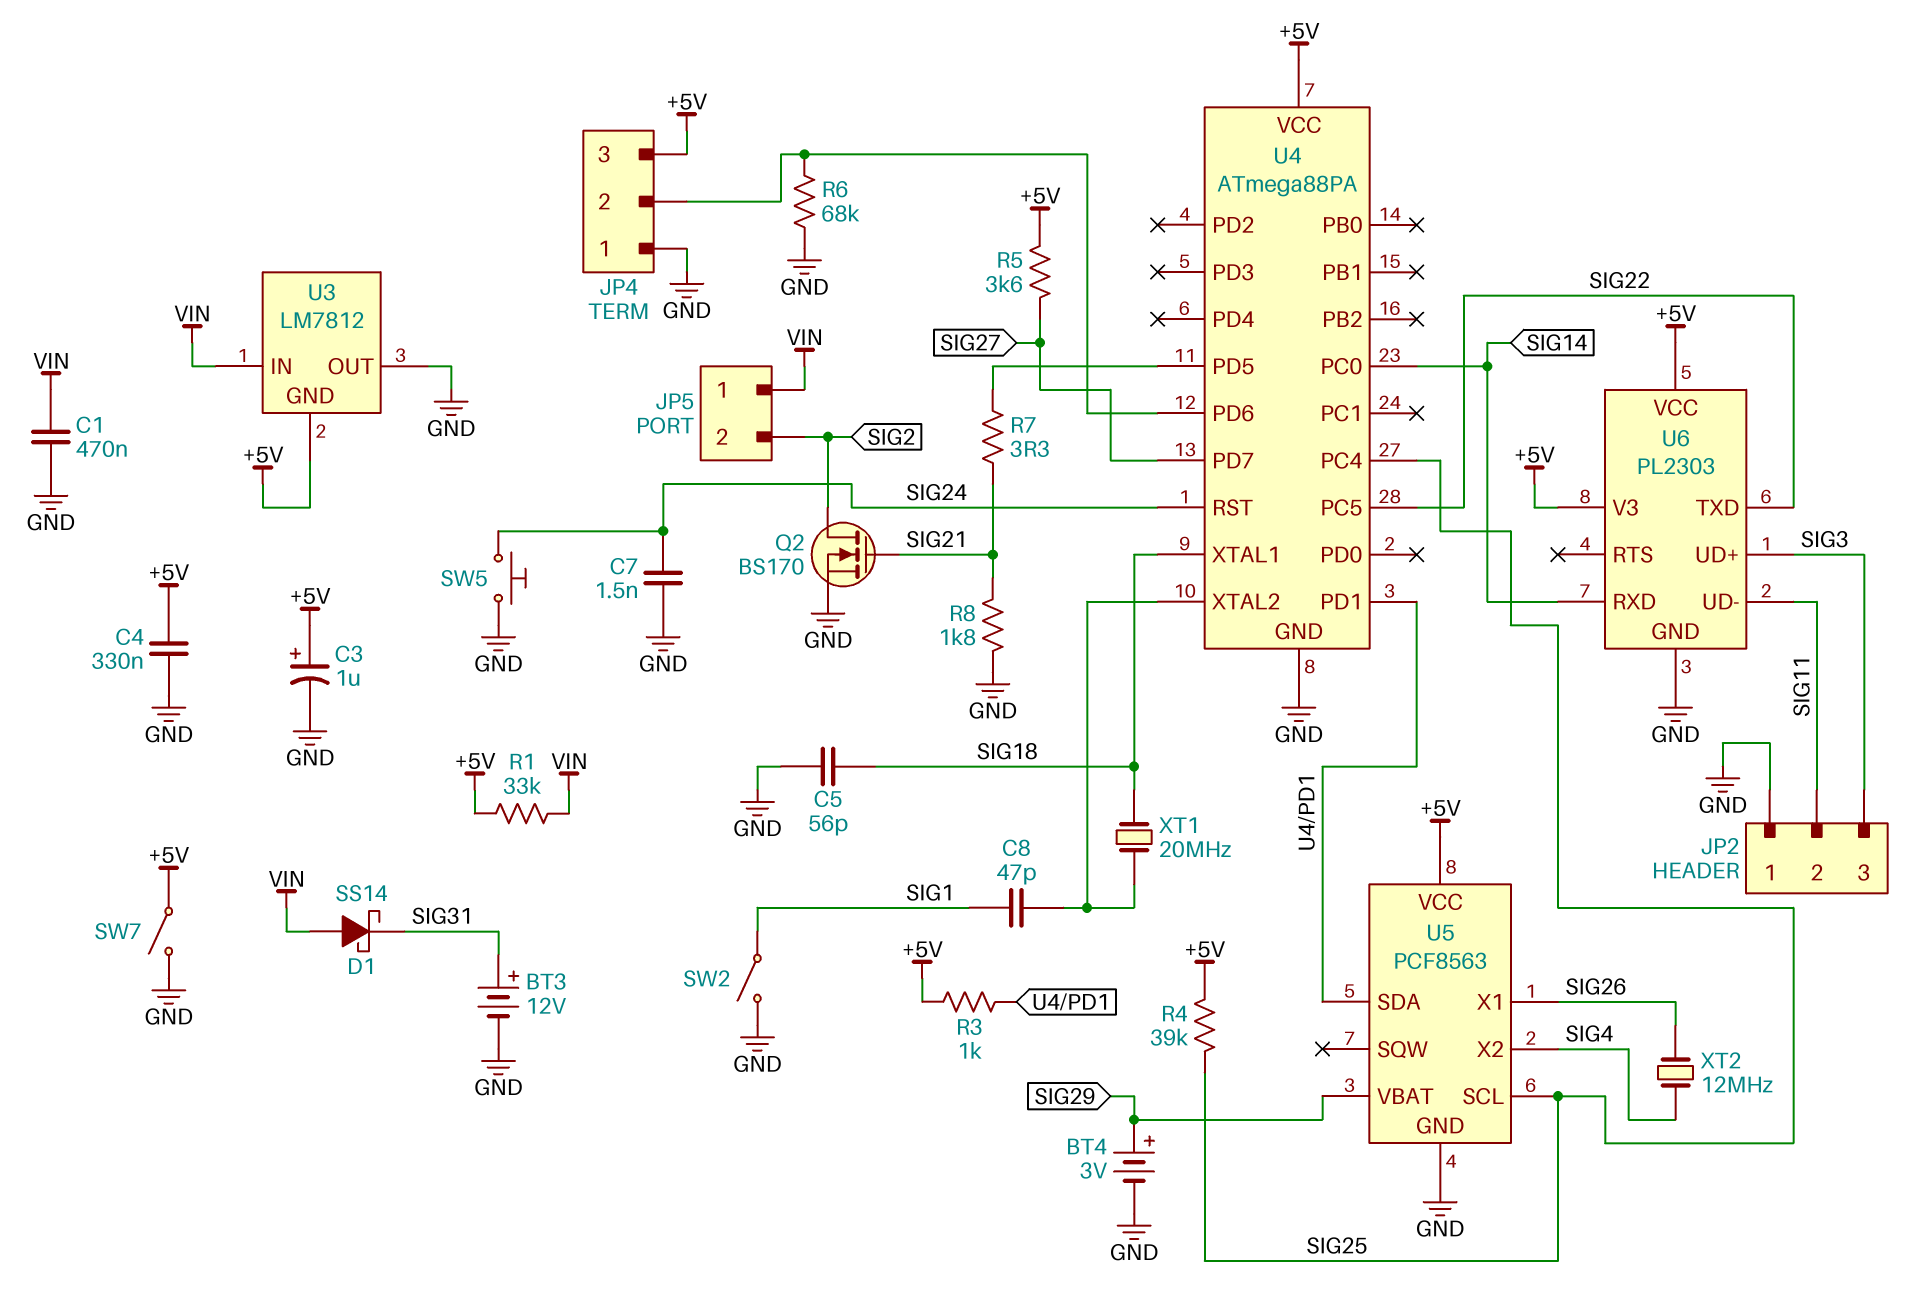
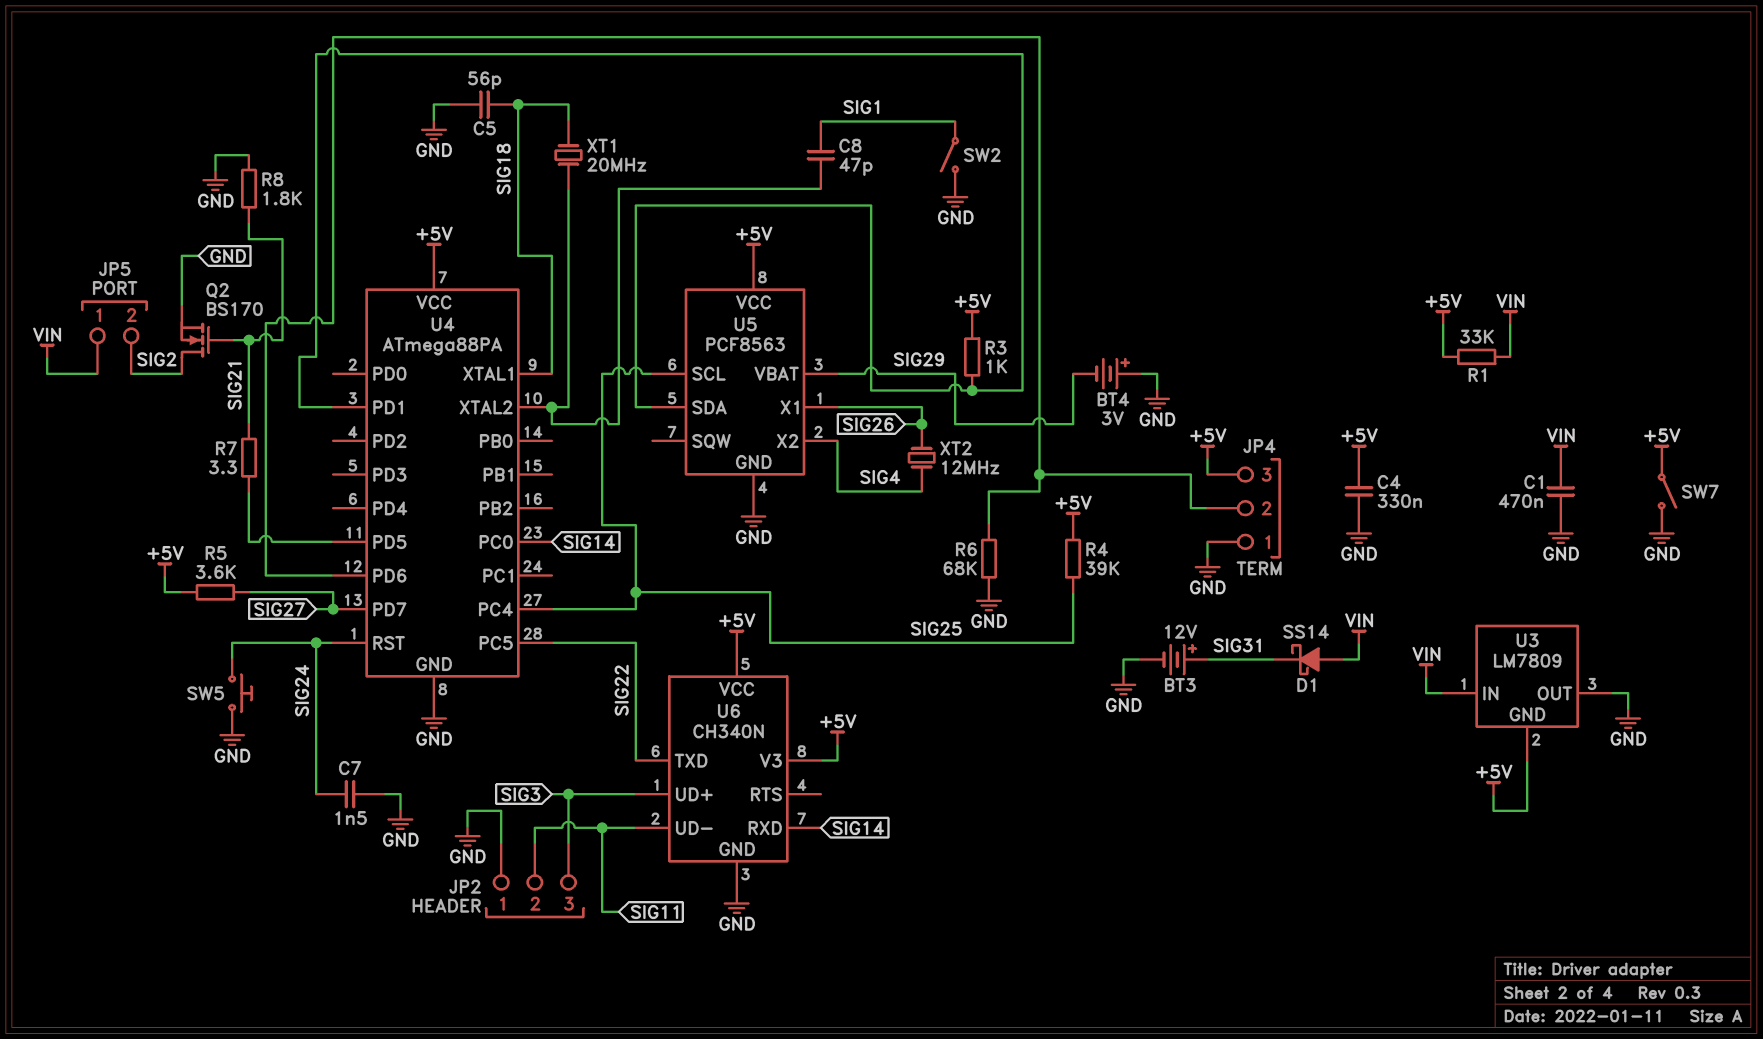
BT4: 3V (plus SIG29, minus GND) -> 3V (plus GND, minus SIG29)
C3: 1uF (plus +5V, minus GND) -> none
U3: LM7812 -> LM7809
U6: PL2303 -> CH340N

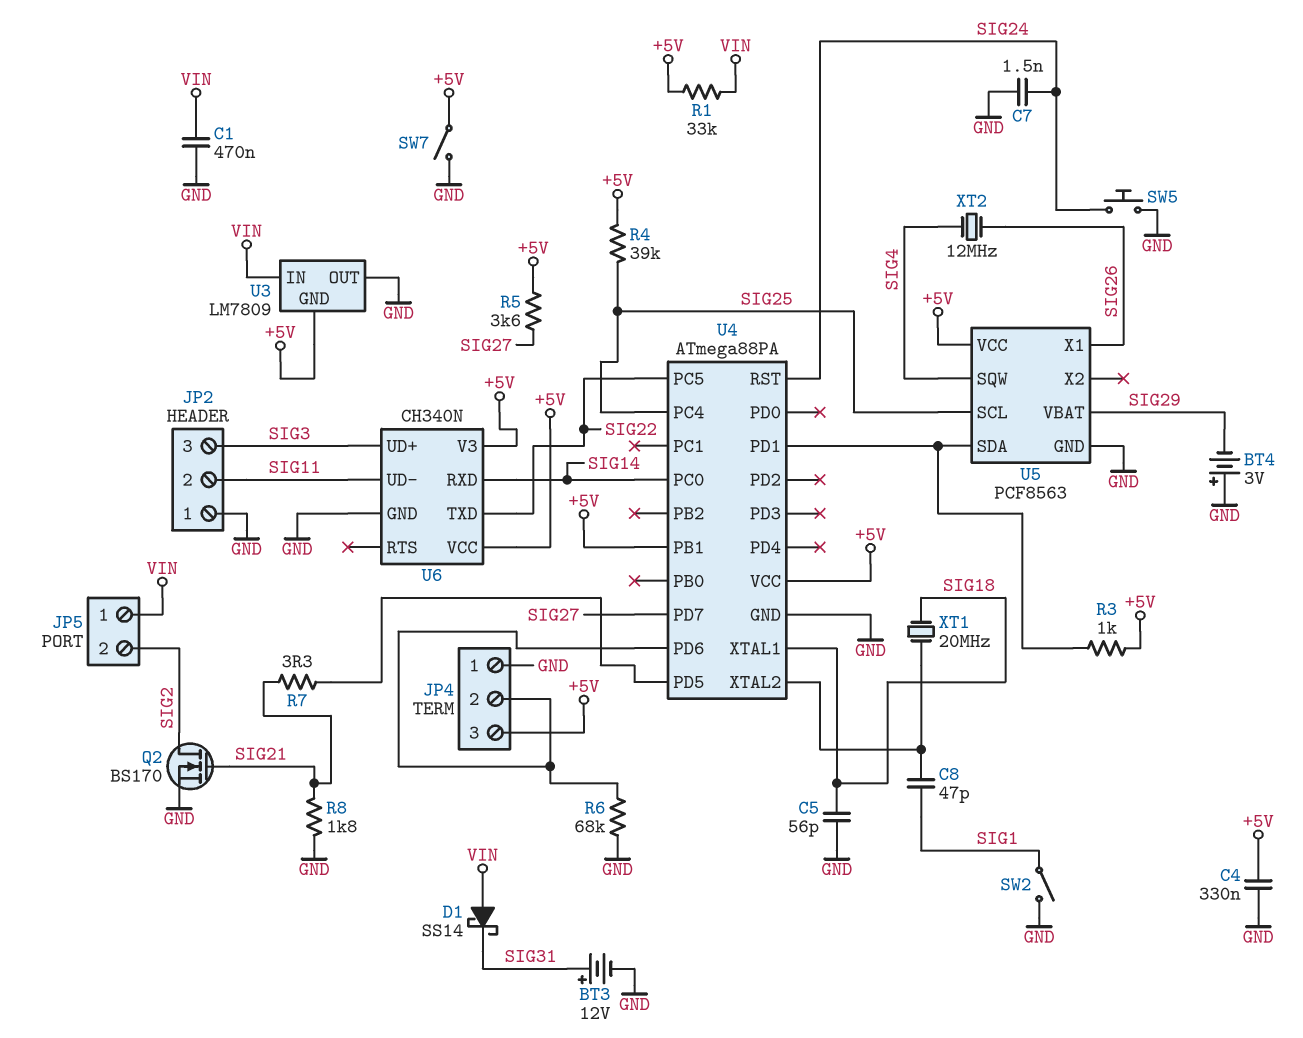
U4 pin PB1: none -> +5V
U5 pin SQW: none -> SIG4
U5 pin X2: SIG4 -> none

